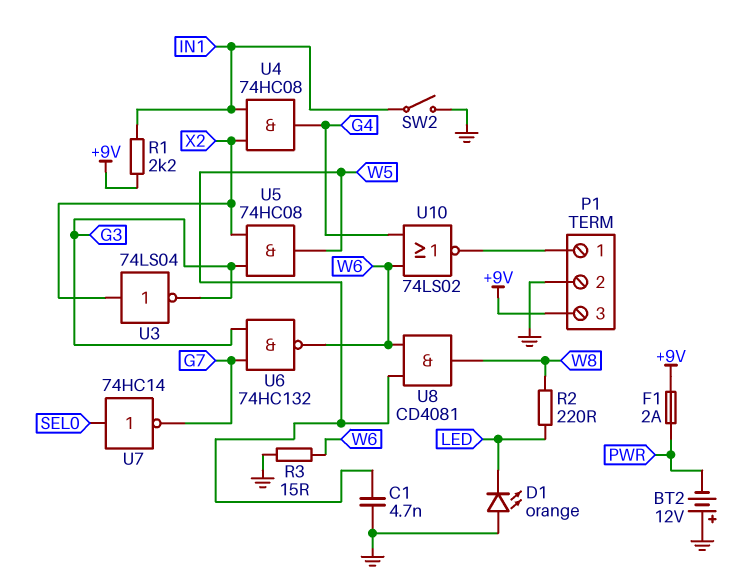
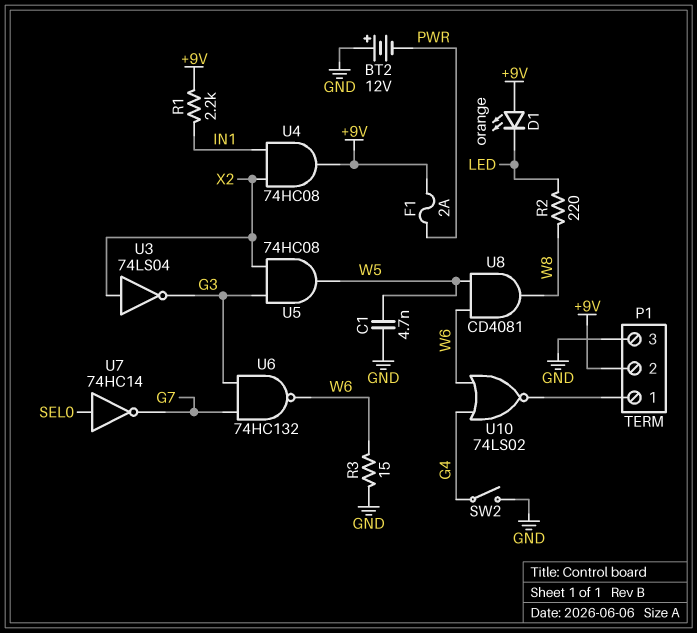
D1: LED orange (A GND, K LED) -> LED orange (A +9V, K LED)
P1 pin 2: GND -> +9V
P1 pin 3: +9V -> GND
SW2: switch (GND, IN1) -> switch (G4, GND)
U4: AND 74HC08 (in IN1, in X2, out G4) -> AND 74HC08 (in IN1, in X2, out +9V)

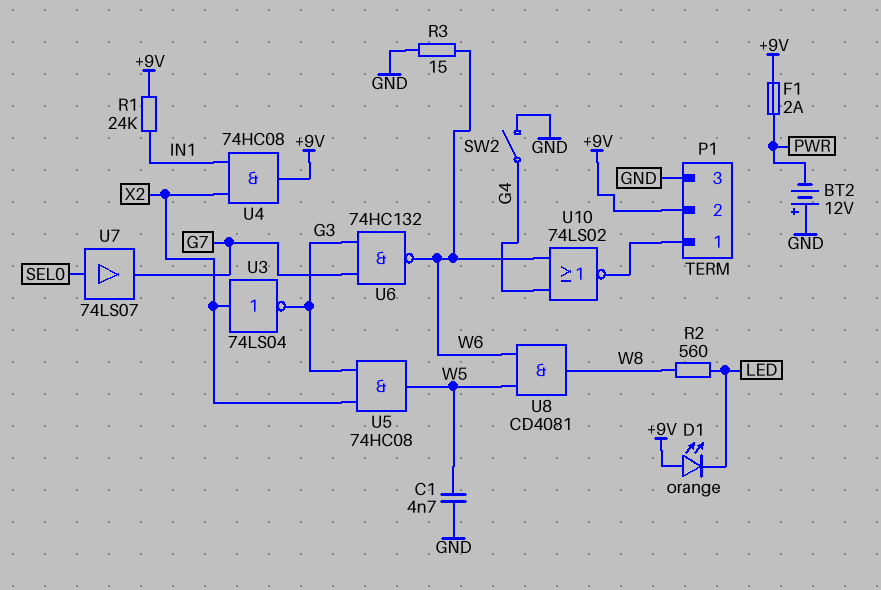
R1: 2.2k (+9V, IN1) -> 24k (+9V, IN1)
R2: 220 (LED, W8) -> 560 (LED, W8)
U7: NOT 74HC14 (in SEL0, out G7) -> buffer 74LS07 (in SEL0, out G7)

